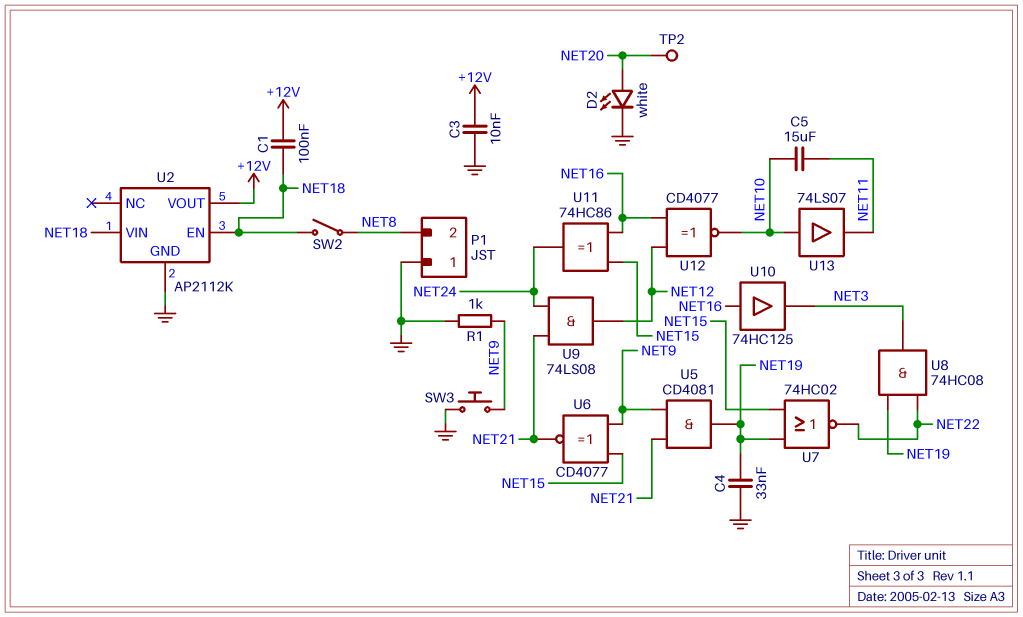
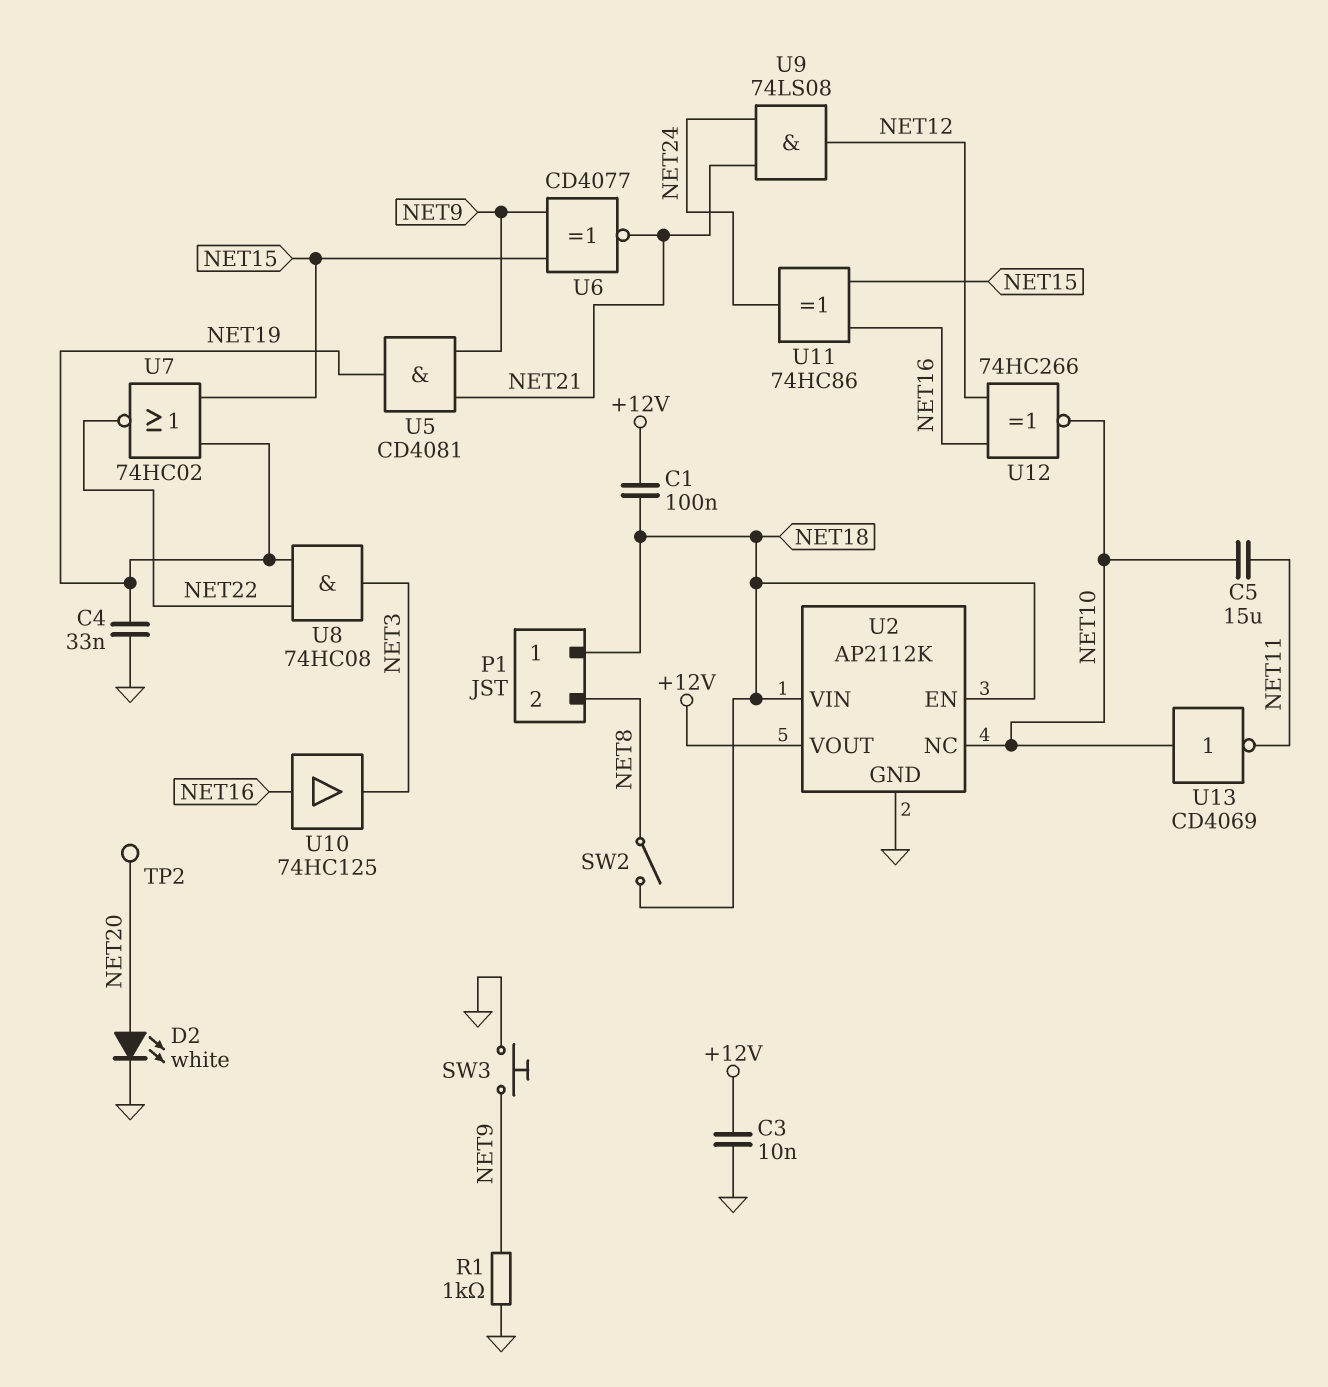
P1 pin 1: GND -> NET18
U2 pin NC: none -> NET10
U12: XNOR CD4077 (in NET12, in NET16, out NET10) -> XNOR 74HC266 (in NET12, in NET16, out NET10)
U13: buffer 74LS07 (in NET10, out NET11) -> NOT CD4069 (in NET10, out NET11)

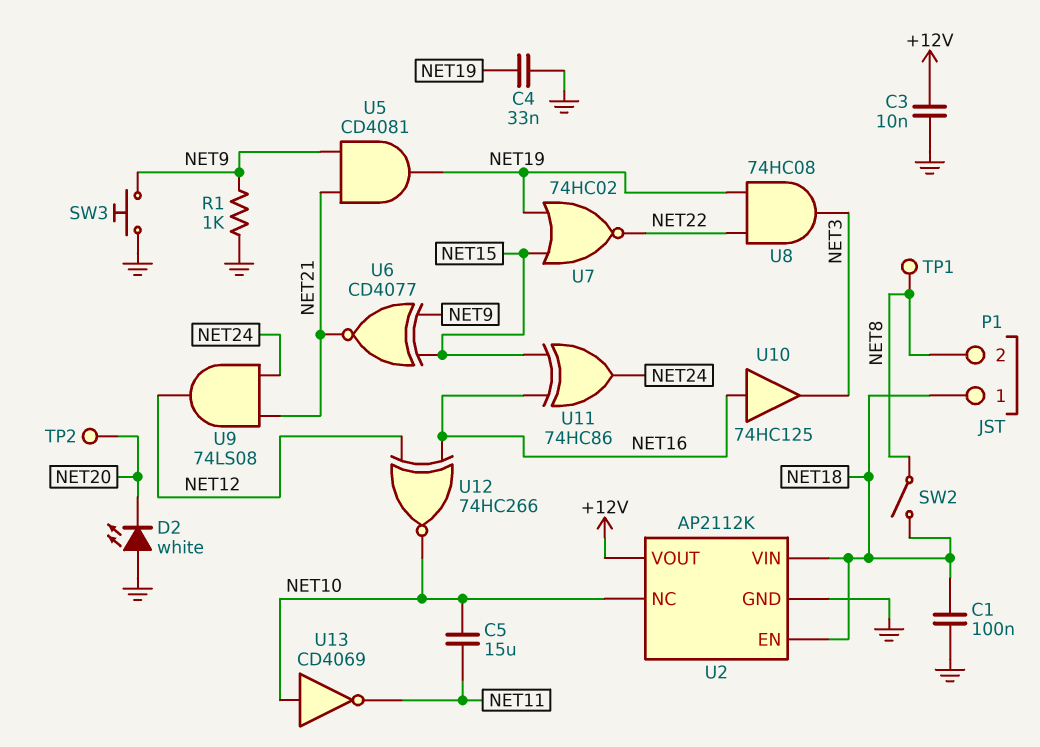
C1: 100nF (+12V, NET18) -> 100nF (GND, NET18)
D2: LED white (A NET20, K GND) -> LED white (A GND, K NET20)
TP1: none -> test point (NET8)

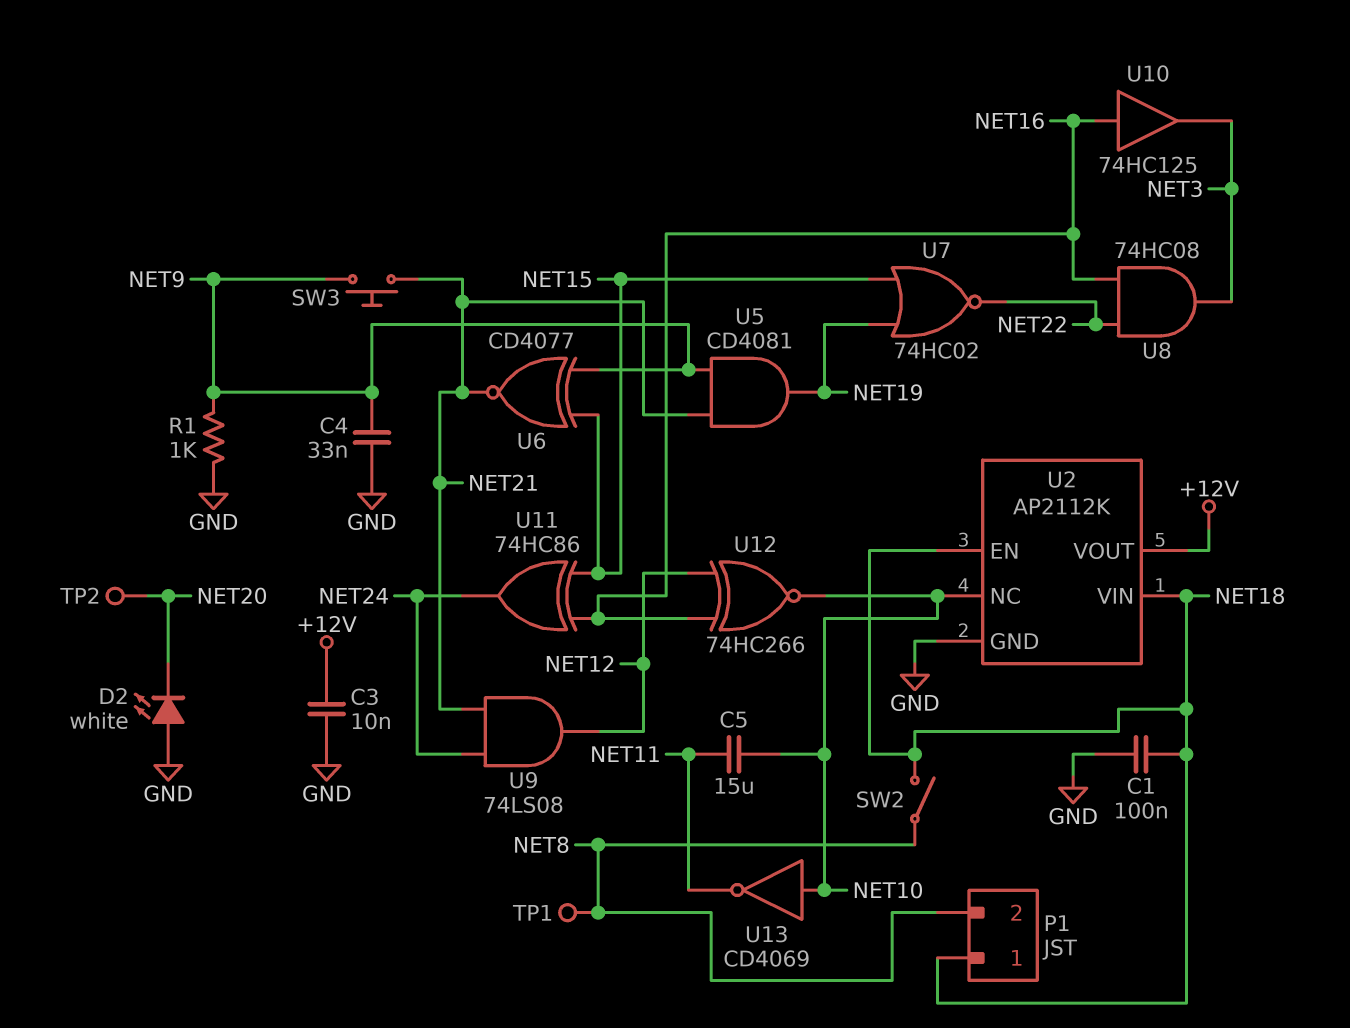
C4: 33nF (GND, NET19) -> 33nF (GND, NET9)
SW3: button (GND, NET9) -> button (NET9, NET21)
U8: AND 74HC08 (in NET19, in NET22, out NET3) -> AND 74HC08 (in NET16, in NET22, out NET3)

